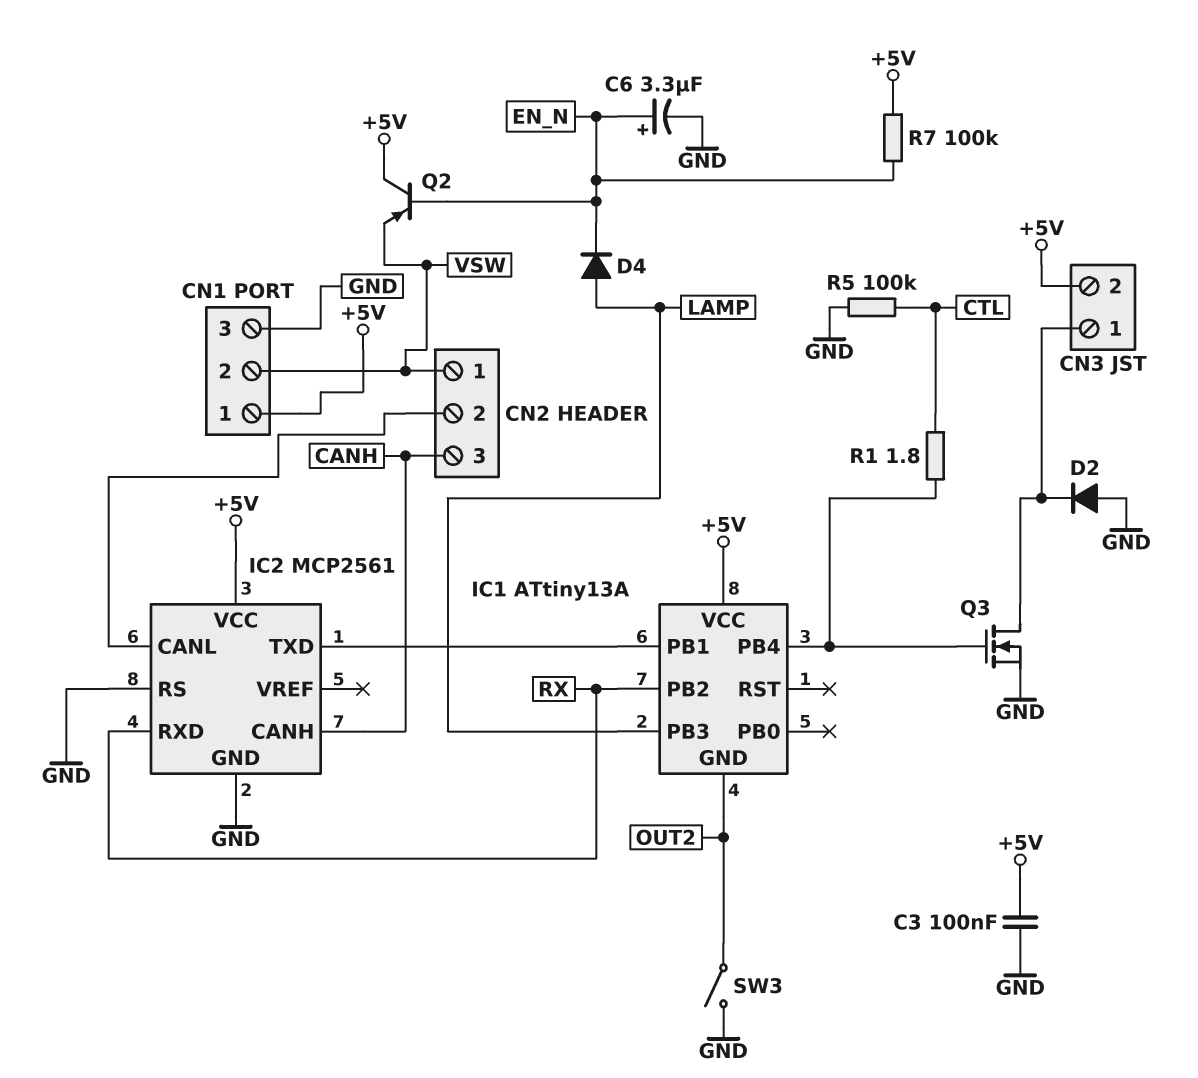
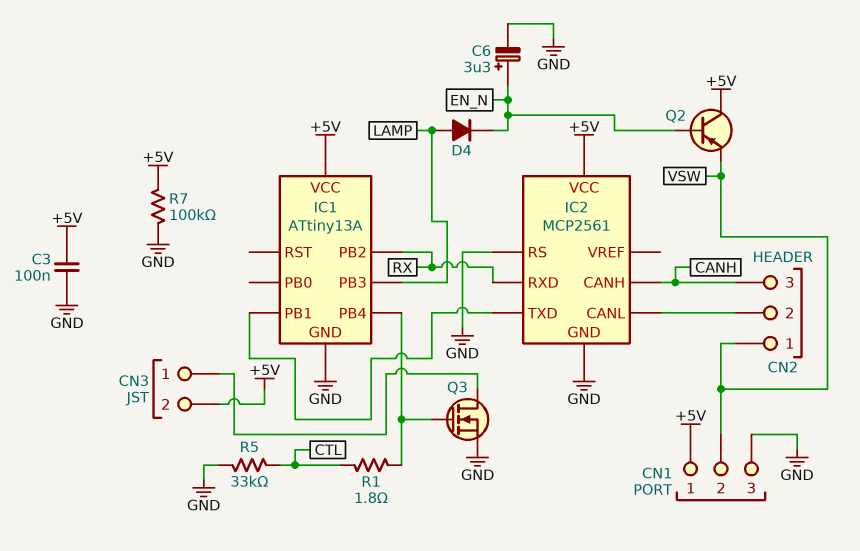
D2: diode (A GND, K CN3/1) -> none
IC1 pin GND: OUT2 -> GND
R5: 100k (CTL, GND) -> 33k (CTL, GND)
R7: 100k (+5V, EN_N) -> 100k (+5V, GND)
SW3: switch (GND, OUT2) -> none

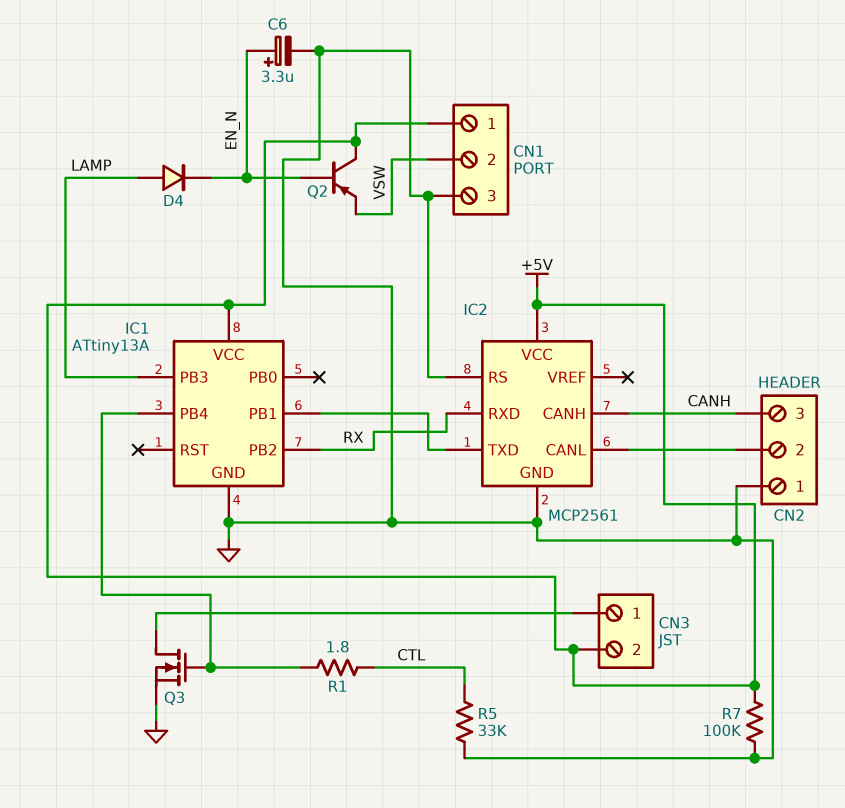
C3: 100nF (+5V, GND) -> none
CN2 pin 1: VSW -> GND

